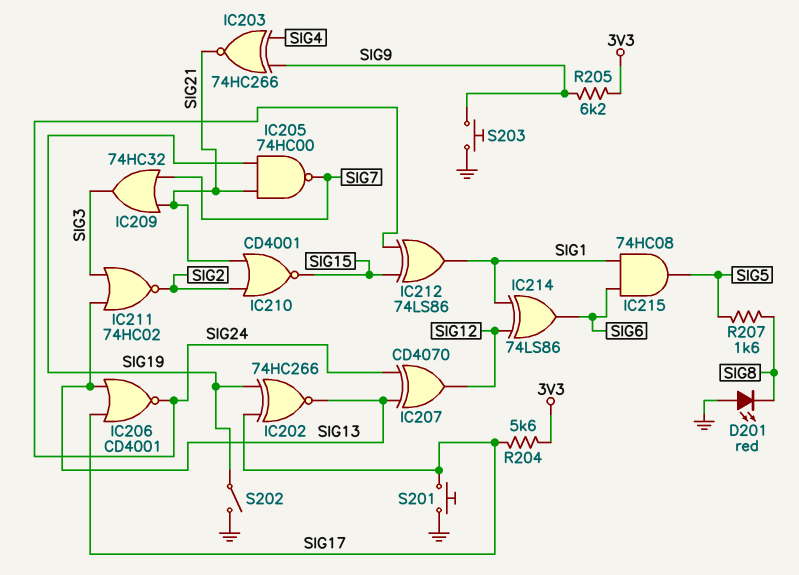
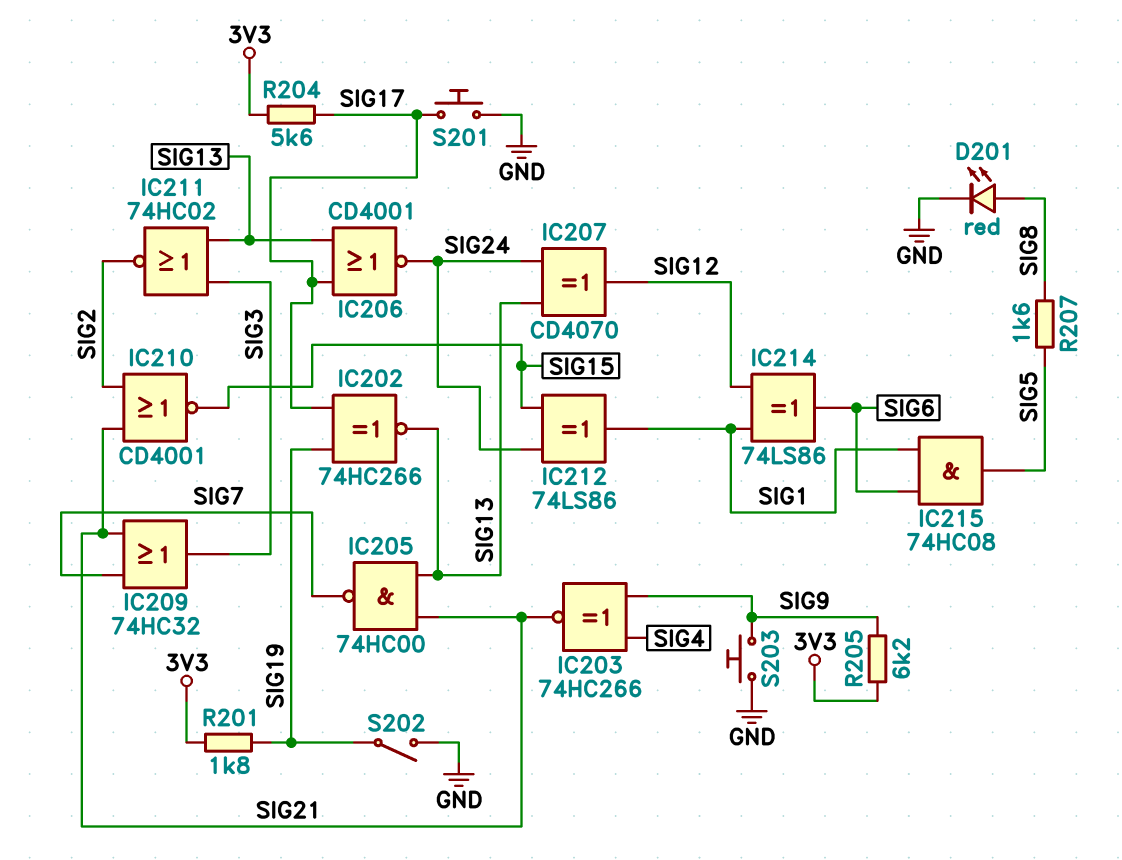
D201: LED red (A GND, K SIG8) -> LED red (A SIG8, K GND)
IC205: NAND 74HC00 (in SIG19, in SIG21, out SIG7) -> NAND 74HC00 (in SIG13, in SIG21, out SIG7)
R201: none -> 1.8k (3V3, SIG19)

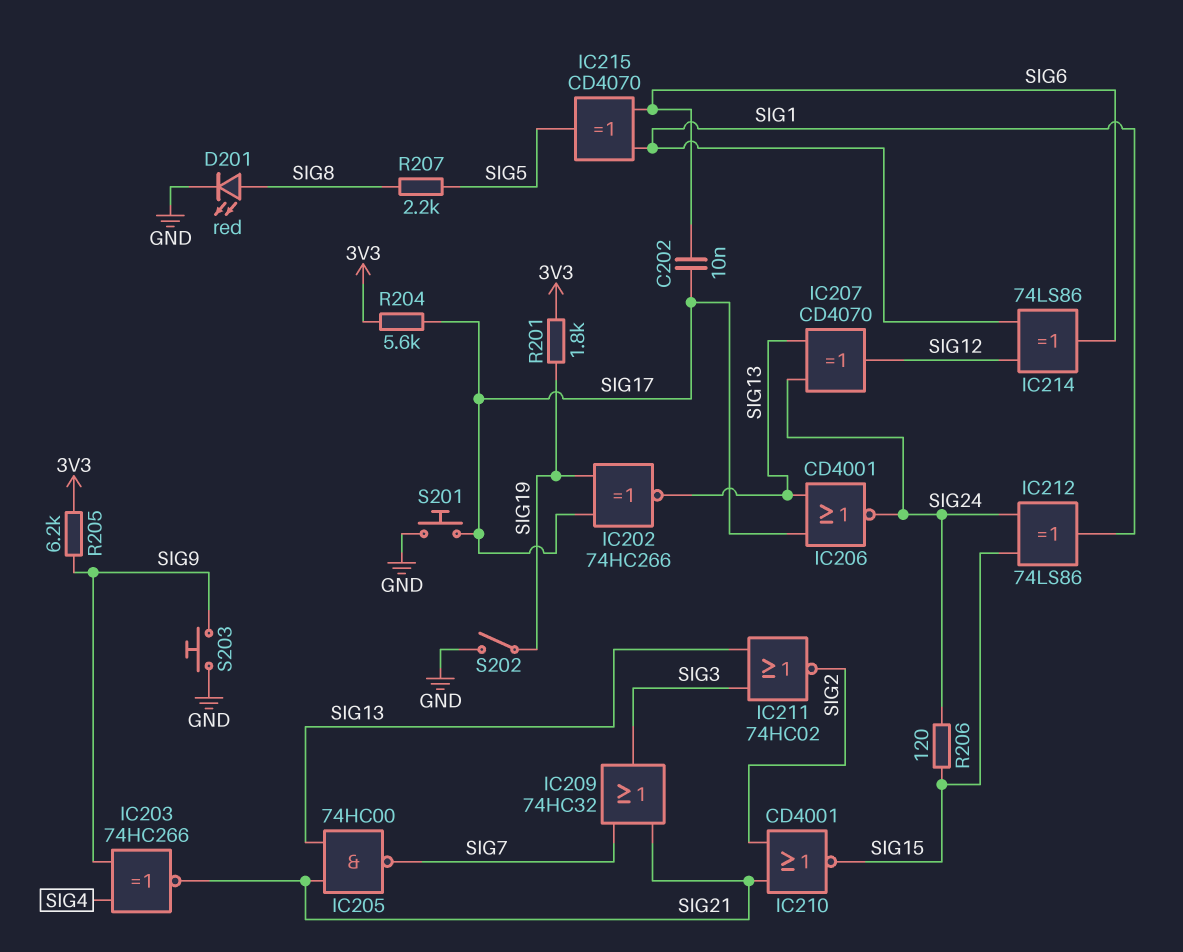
C202: none -> 10nF (SIG6, SIG17)
IC215: AND 74HC08 (in SIG1, in SIG6, out SIG5) -> XOR CD4070 (in SIG1, in SIG6, out SIG5)
R206: none -> 120 (SIG15, SIG24)
R207: 1.6k (SIG5, SIG8) -> 2.2k (SIG5, SIG8)

